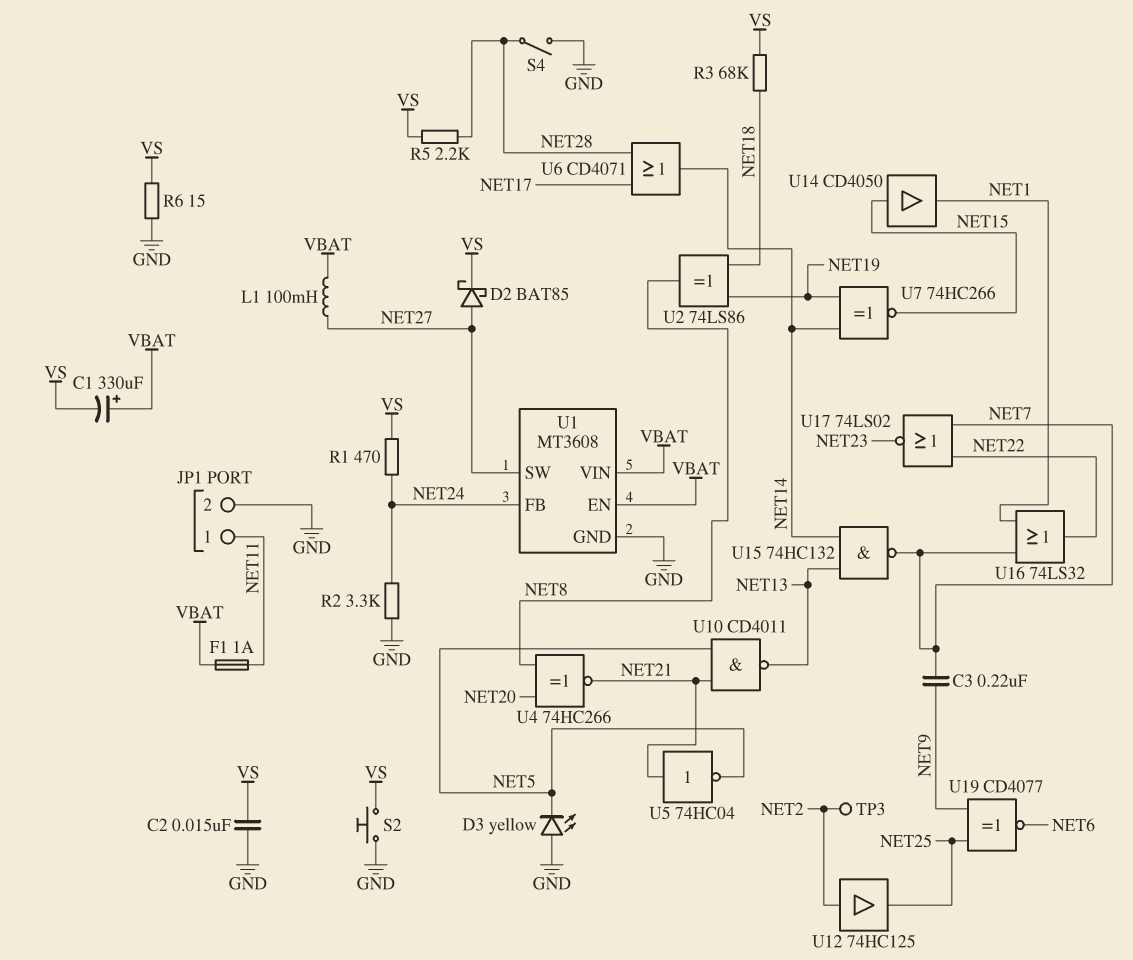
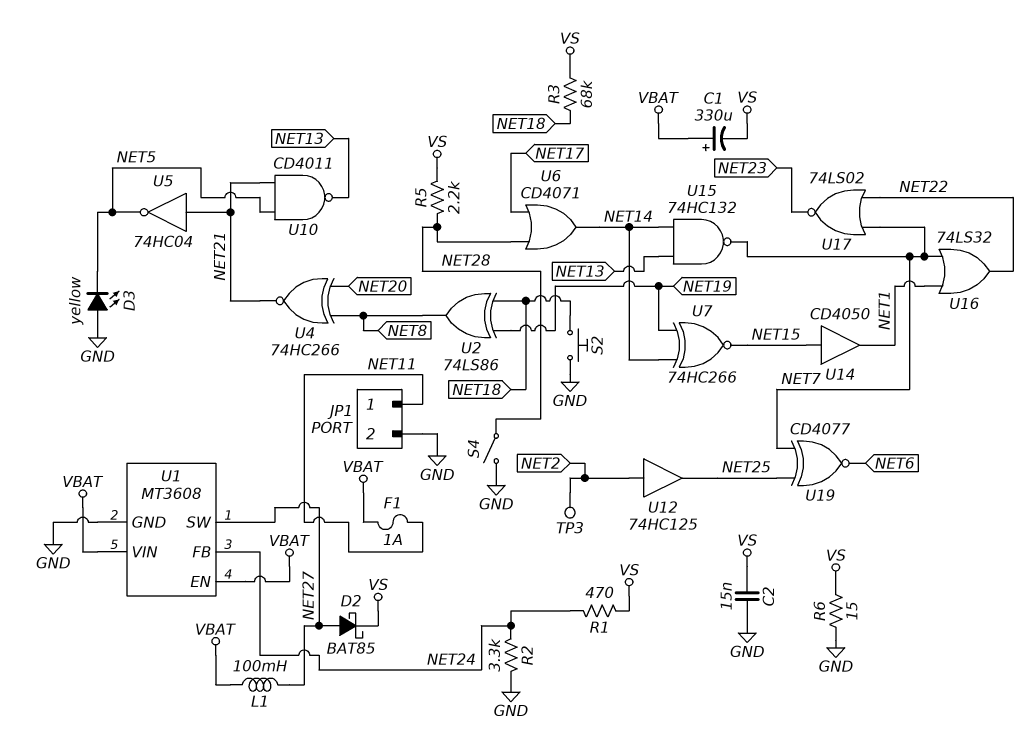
C3: 220nF (NET7, NET9) -> none
S2: button (GND, VS) -> button (GND, NET18)
U19: XNOR CD4077 (in NET9, in NET25, out NET6) -> XNOR CD4077 (in NET7, in NET25, out NET6)

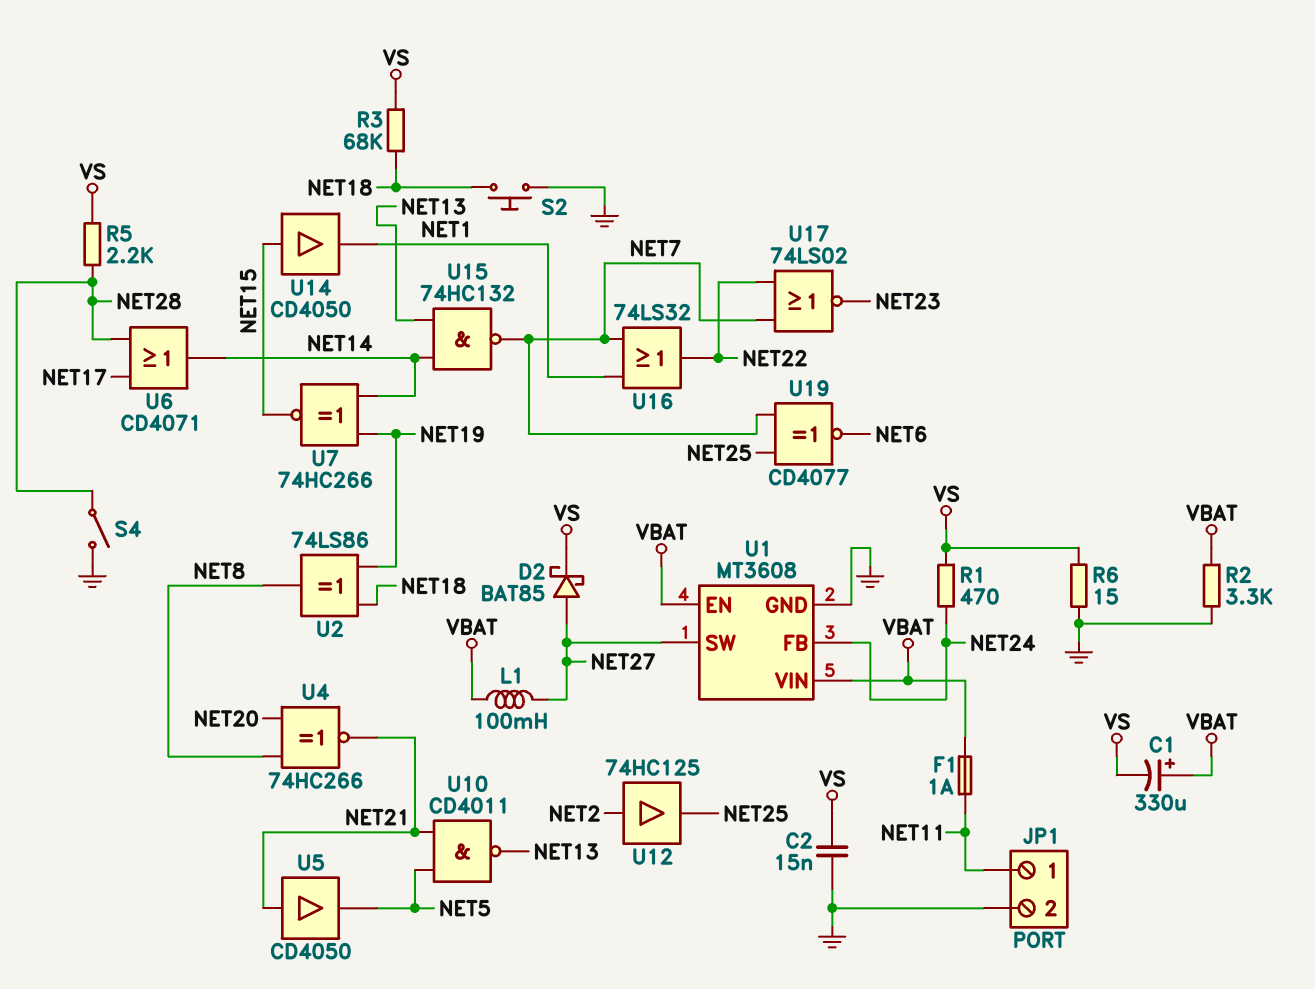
D3: LED yellow (A GND, K NET5) -> none
R2: 3.3k (GND, NET24) -> 3.3k (GND, VBAT)
TP3: test point (NET2) -> none
U5: NOT 74HC04 (in NET21, out NET5) -> buffer CD4050 (in NET21, out NET5)

